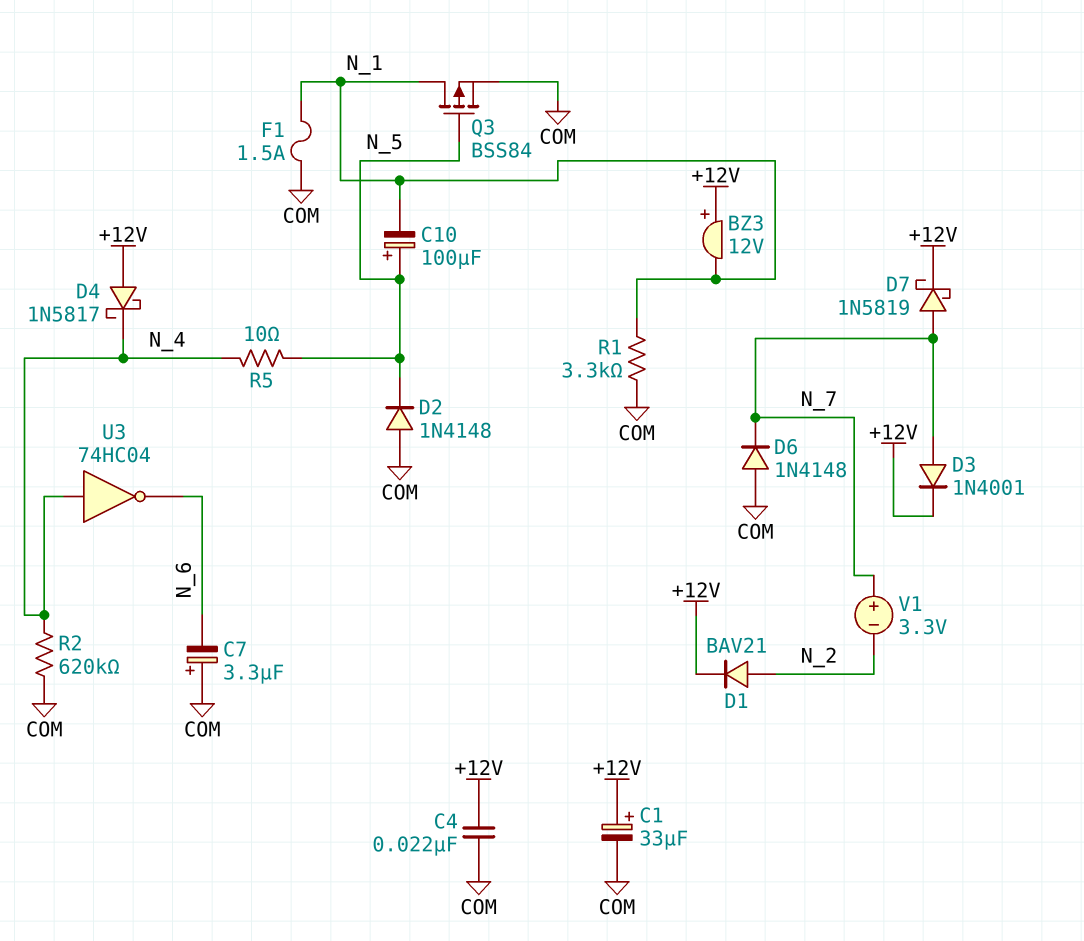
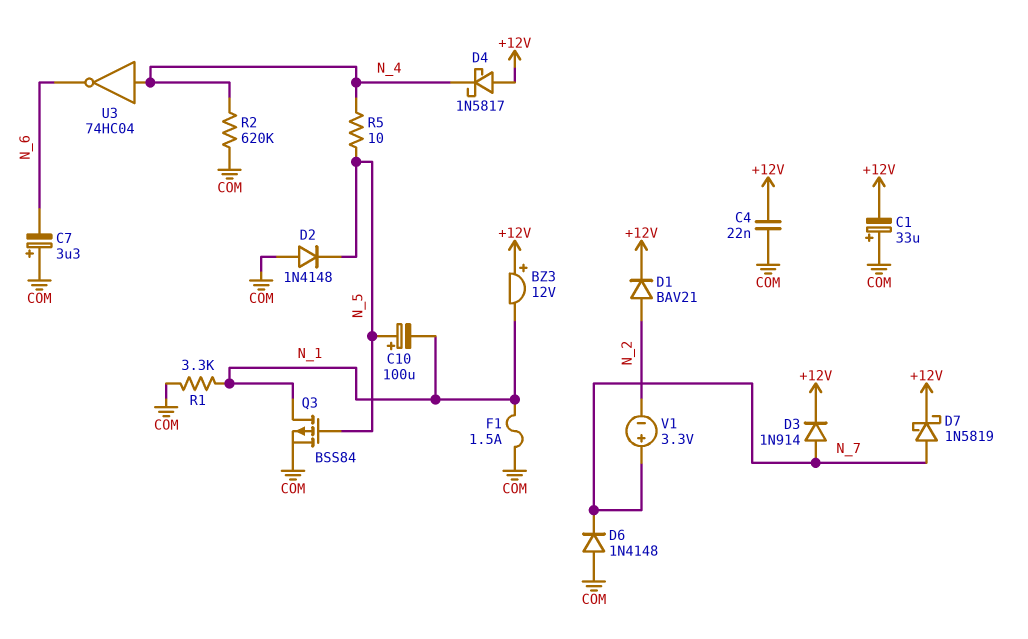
C1: 33uF (plus +12V, minus COM) -> 33uF (plus COM, minus +12V)
D3: diode 1N4001 (A N_7, K +12V) -> diode 1N914 (A N_7, K +12V)

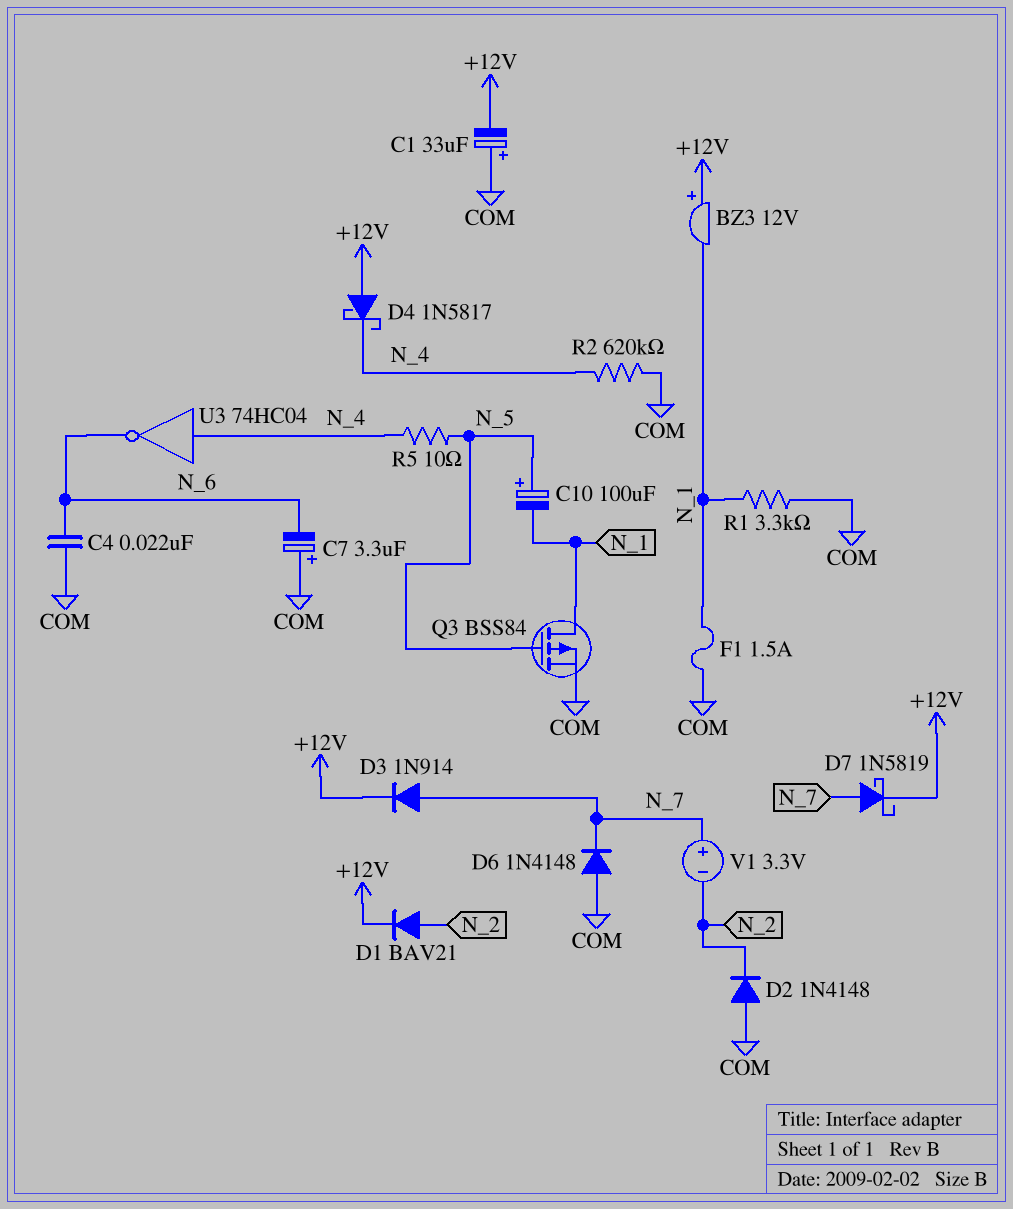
C4: 22nF (+12V, COM) -> 22nF (COM, N_6)
D2: diode 1N4148 (A COM, K N_5) -> diode 1N4148 (A COM, K N_2)

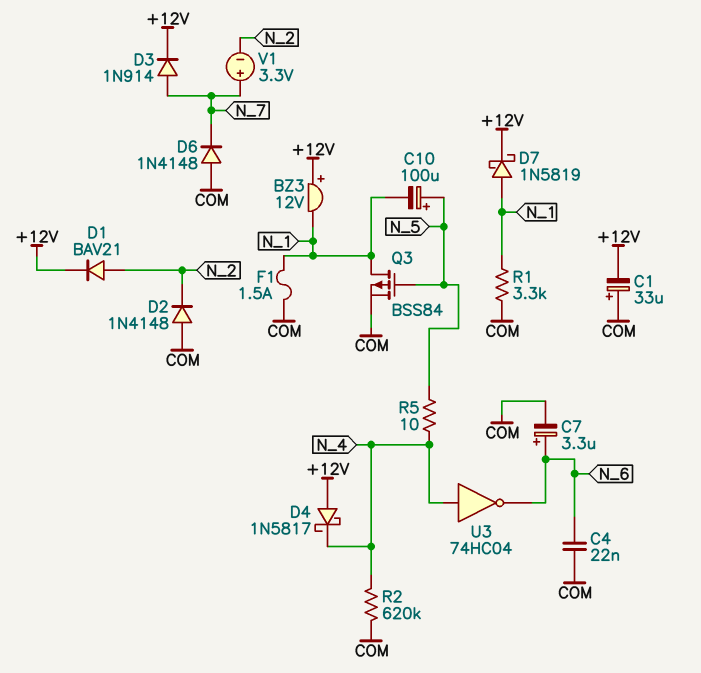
C7: 3.3uF (plus COM, minus N_6) -> 3.3uF (plus N_6, minus COM)
D7: schottky 1N5819 (A N_7, K +12V) -> schottky 1N5819 (A N_1, K +12V)

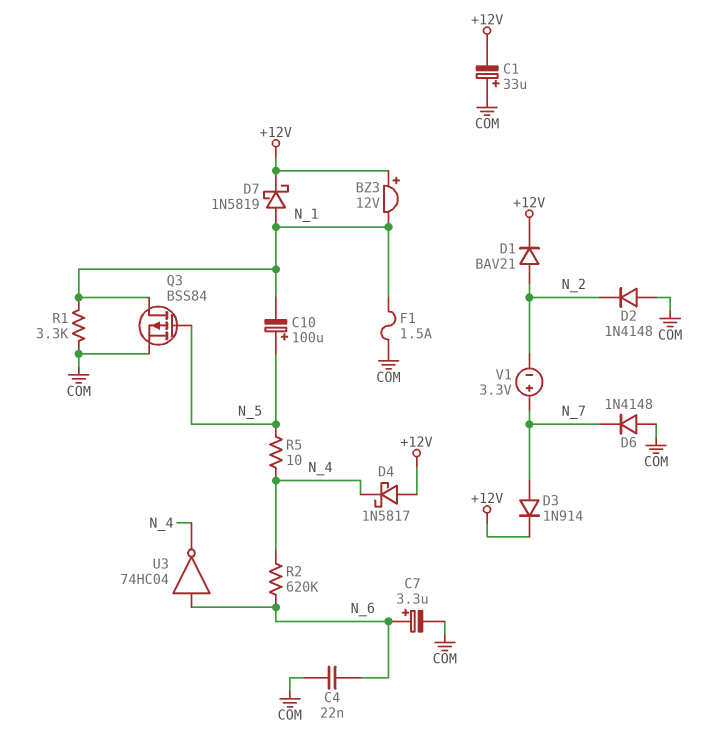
R2: 620k (COM, N_4) -> 620k (N_4, N_6)
U3: NOT 74HC04 (in N_4, out N_6) -> NOT 74HC04 (in N_6, out N_4)

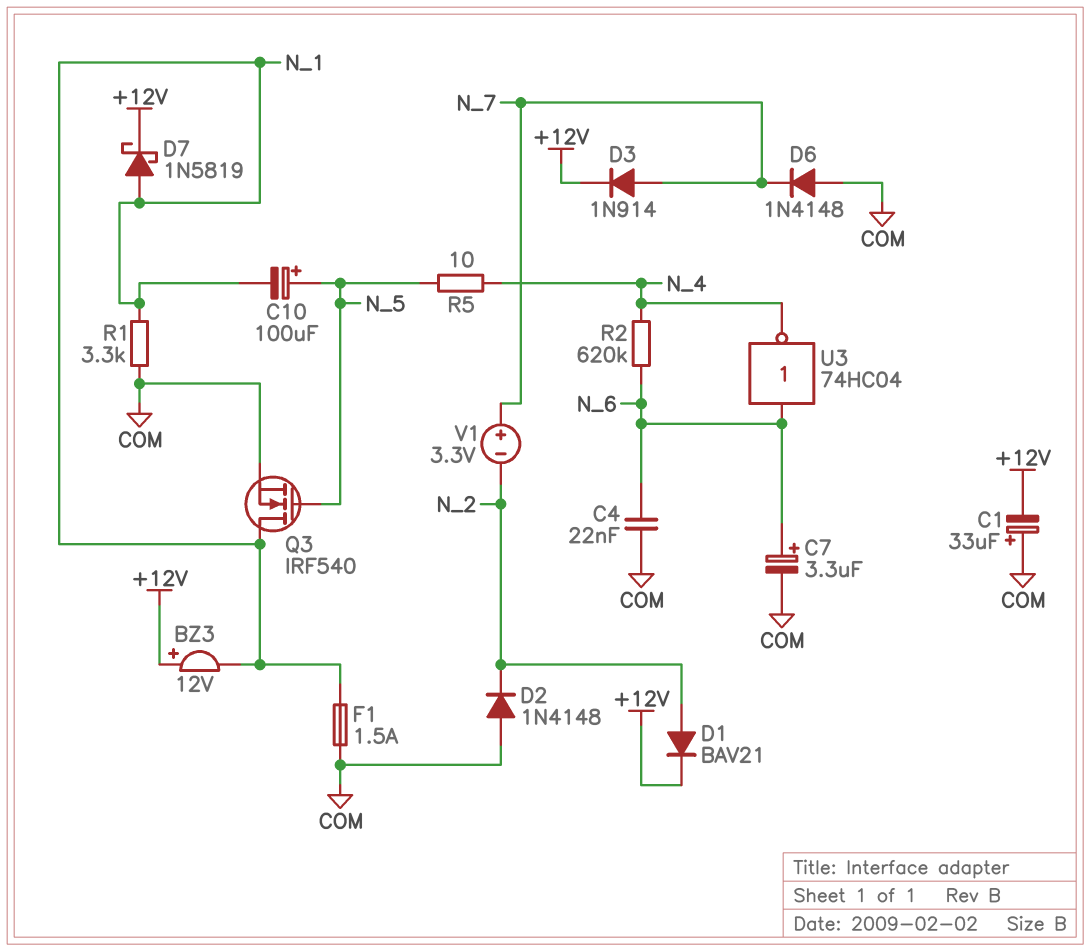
D4: schottky 1N5817 (A +12V, K N_4) -> none
Q3: PMOS BSS84 (G N_5, D N_1, S COM) -> NMOS IRF540 (G N_5, D N_1, S COM)

